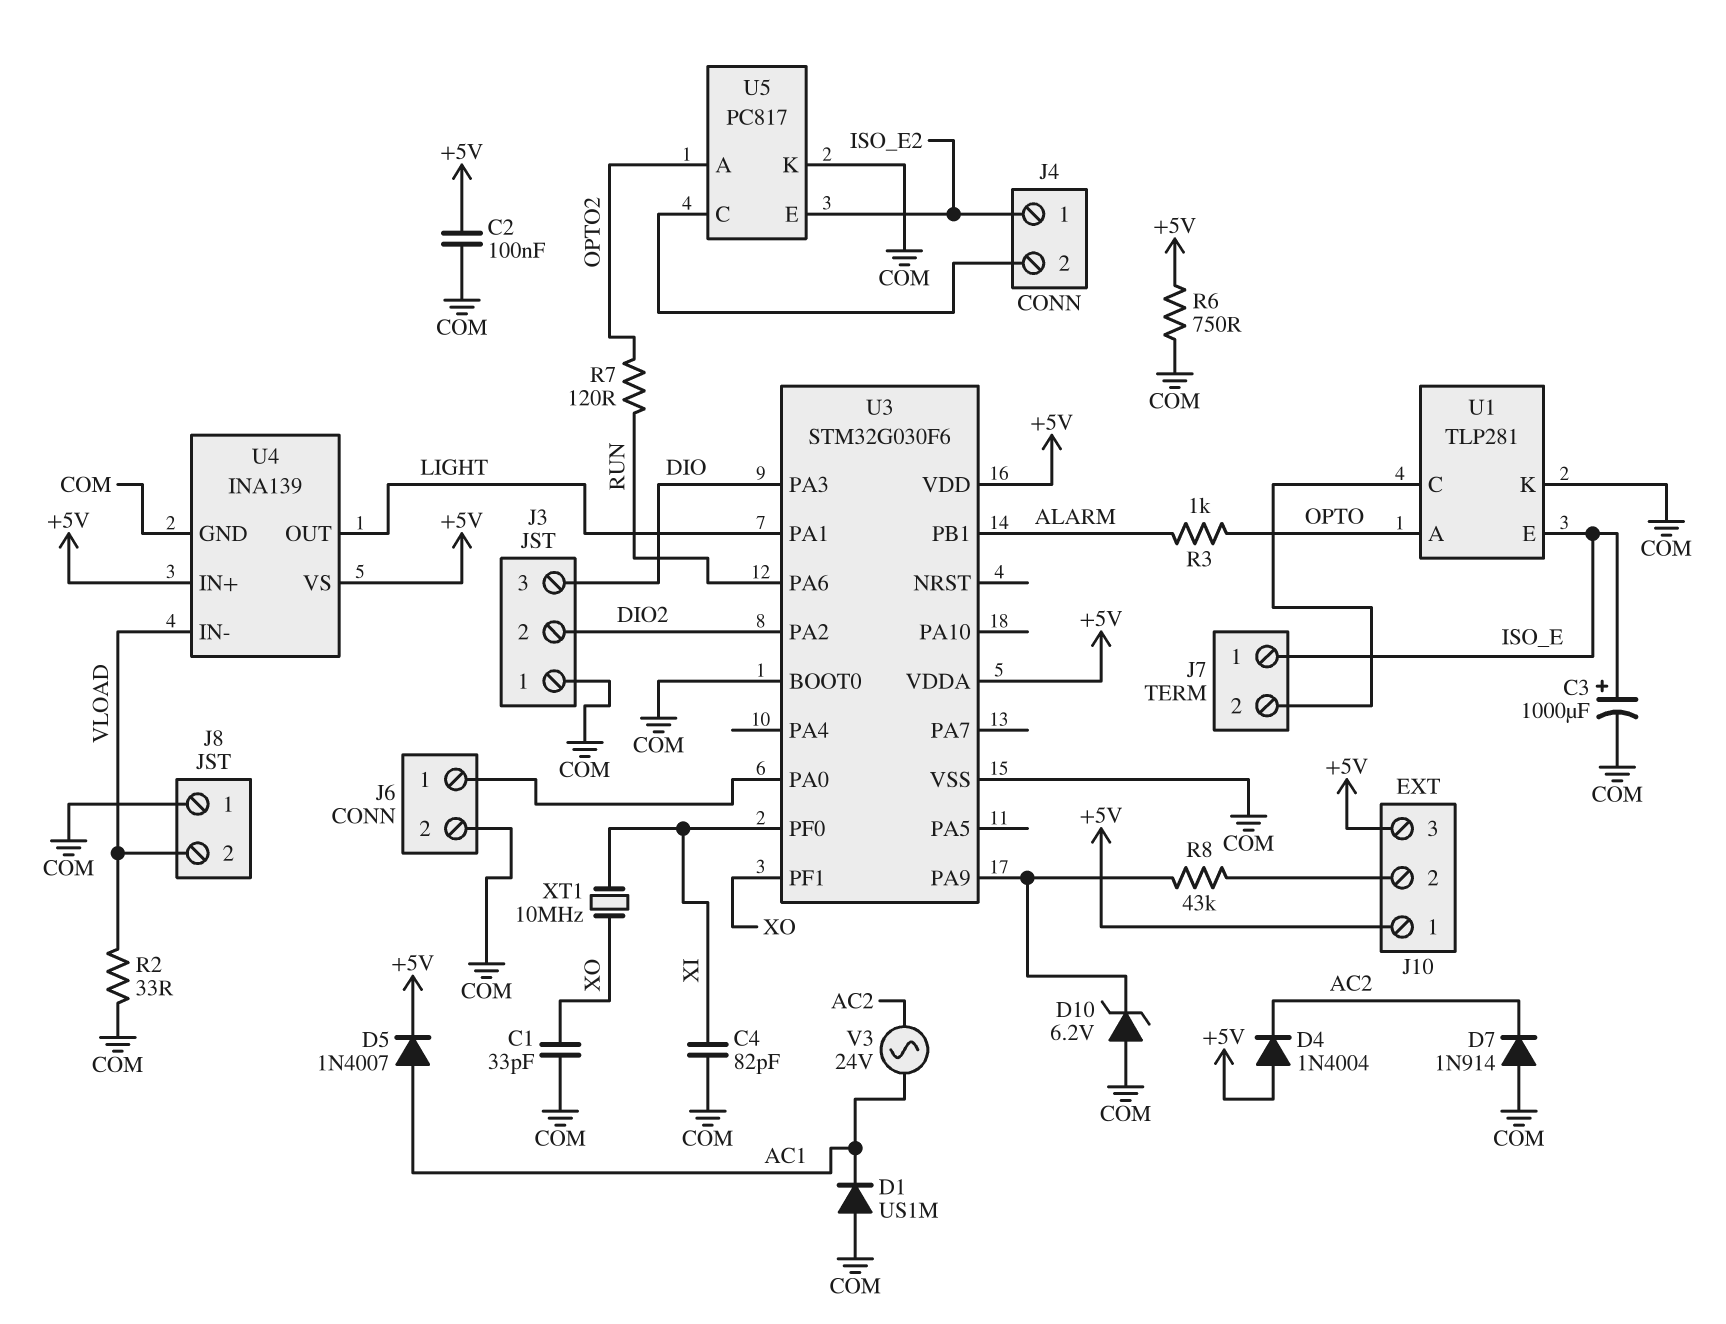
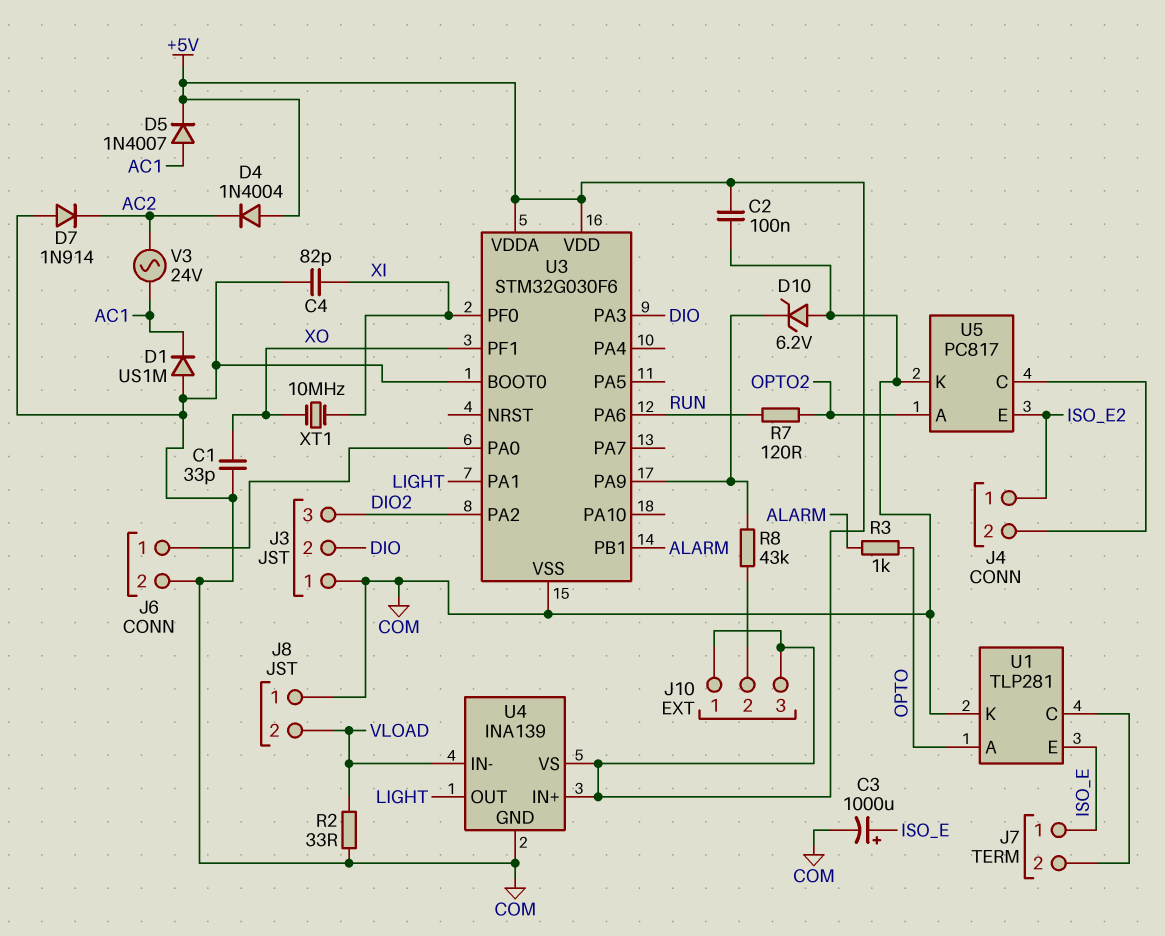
J3 pin 2: DIO2 -> DIO
J3 pin 3: DIO -> DIO2
R6: 750 (+5V, COM) -> none

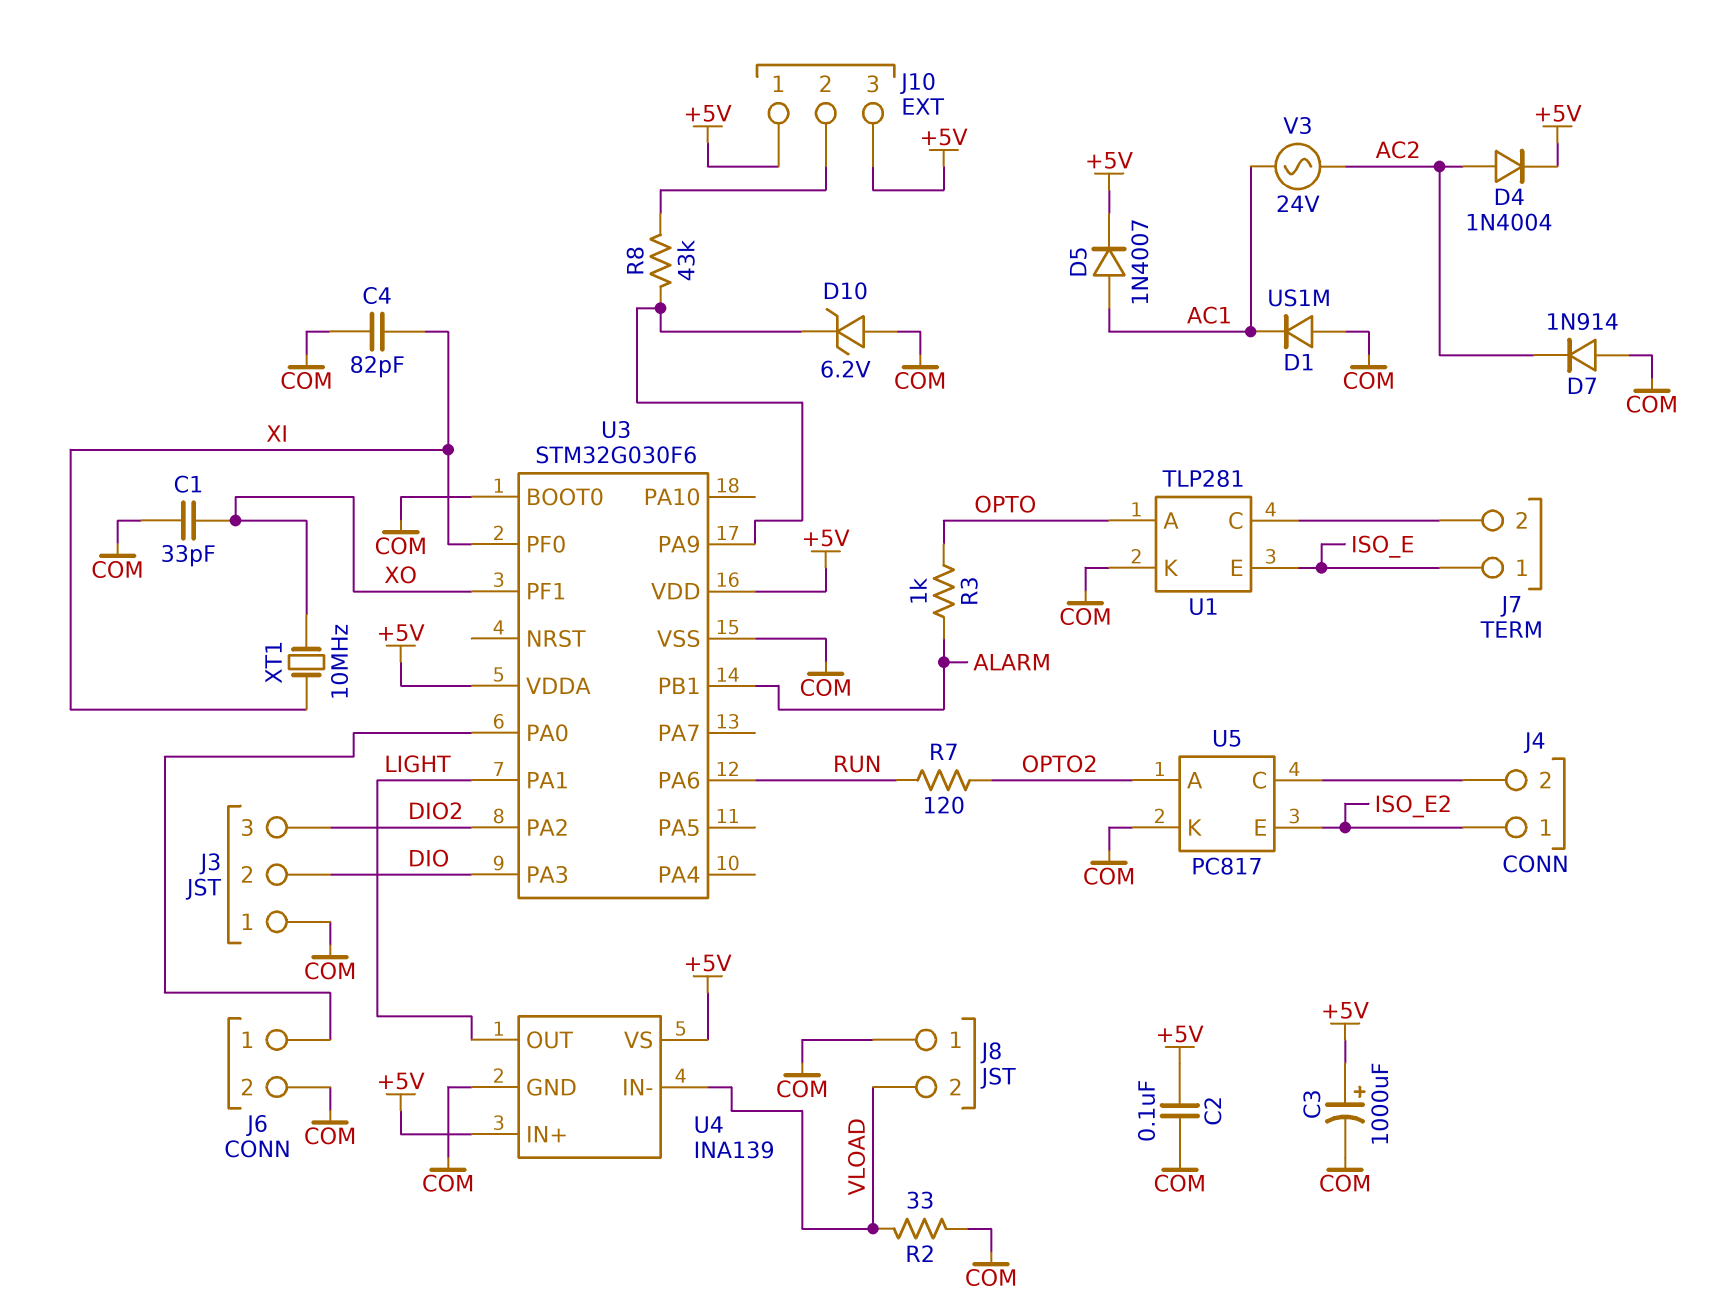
C3: 1000uF (plus ISO_E, minus COM) -> 1000uF (plus +5V, minus COM)
D4: diode 1N4004 (A +5V, K AC2) -> diode 1N4004 (A AC2, K +5V)

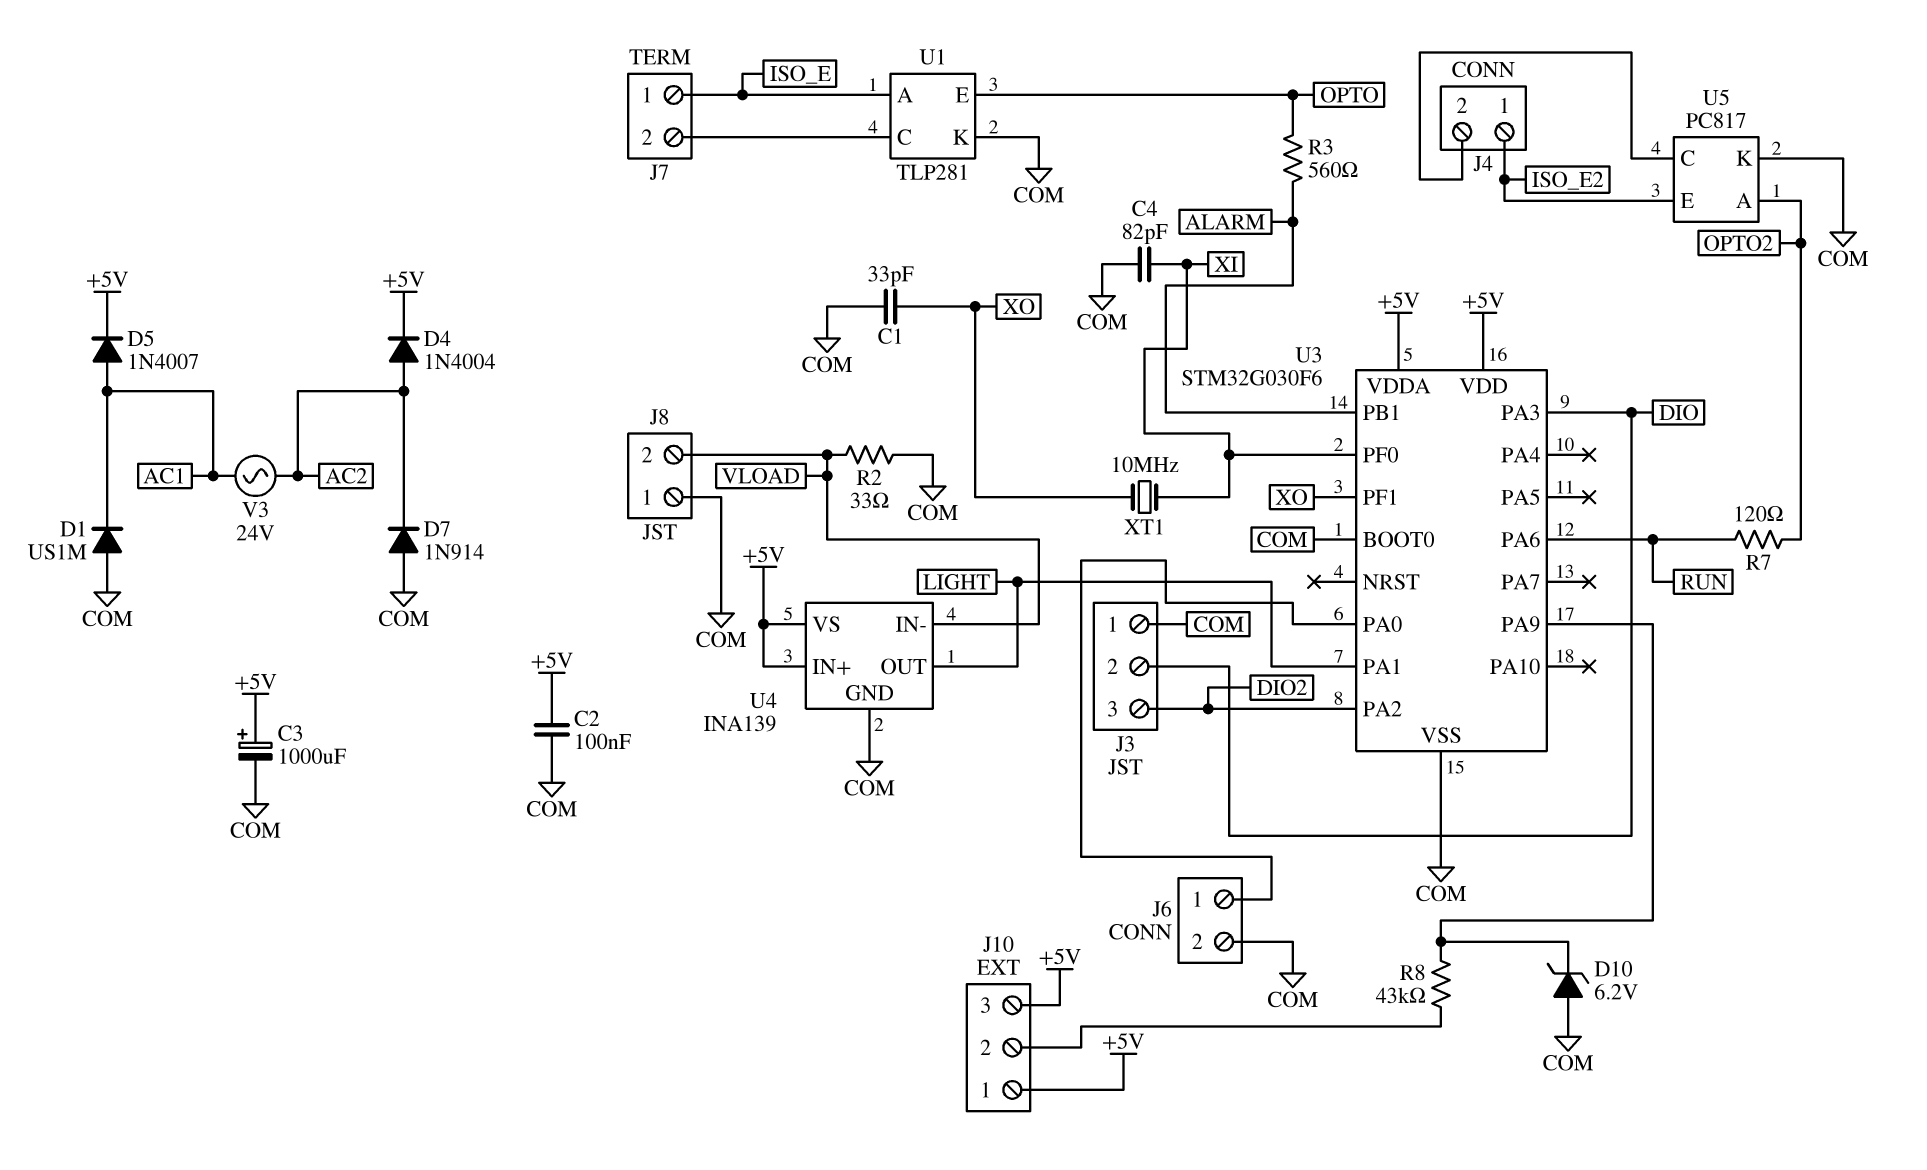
R3: 1k (ALARM, OPTO) -> 560 (ALARM, OPTO)
U1 pin A: OPTO -> ISO_E
U1 pin E: ISO_E -> OPTO

